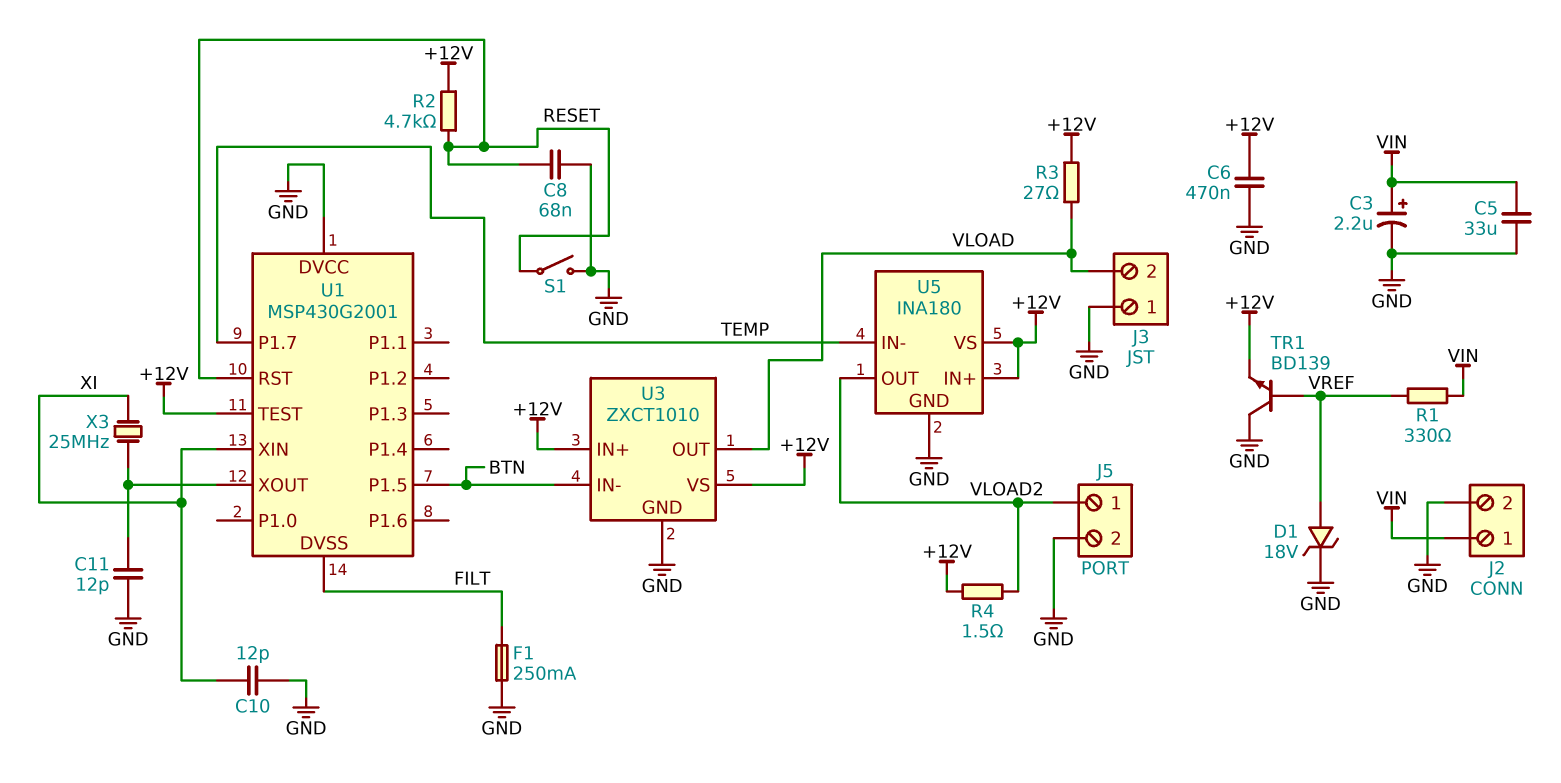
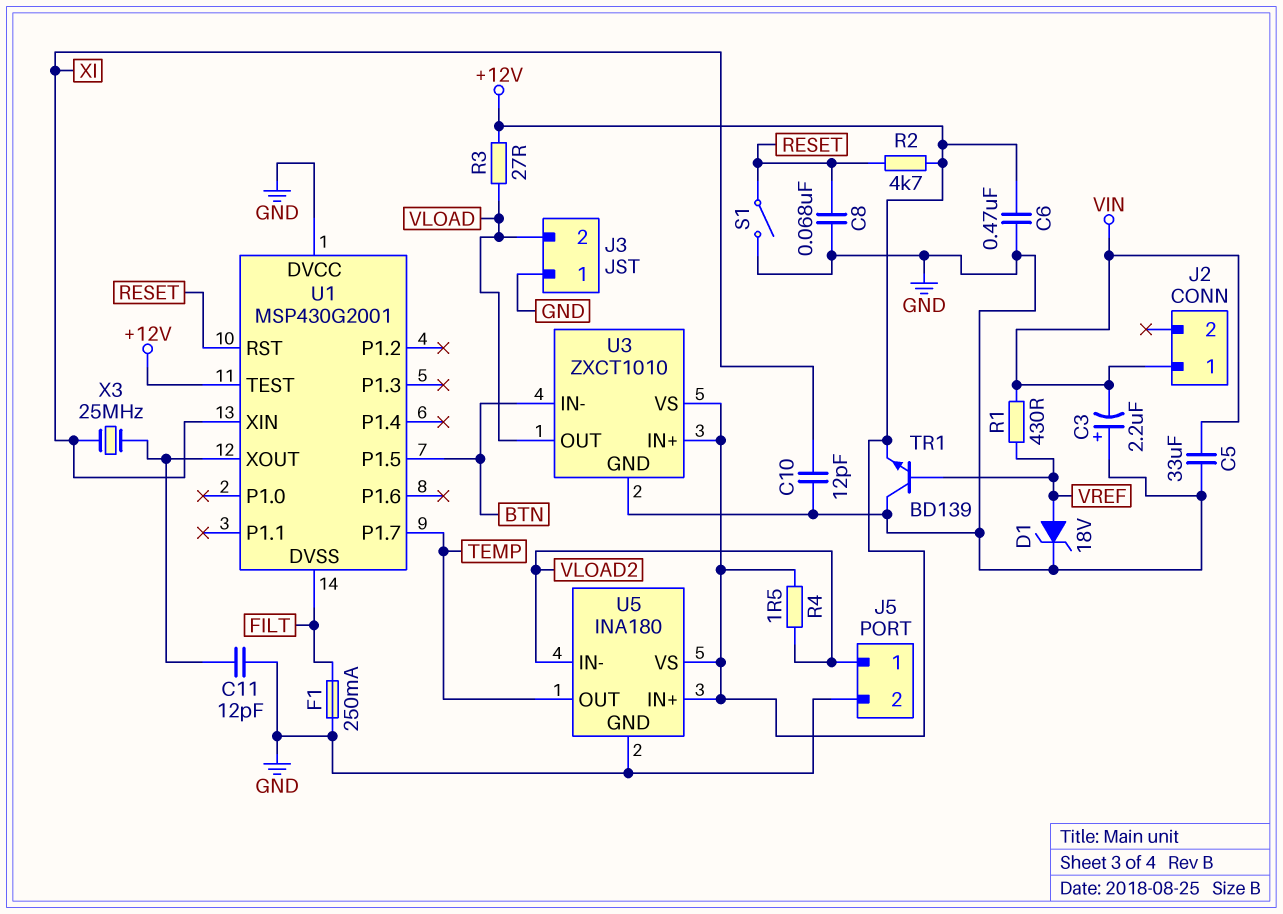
C3: 2.2uF (plus VIN, minus GND) -> 2.2uF (plus GND, minus VIN)
J2 pin 2: GND -> none
R1: 330 (VIN, VREF) -> 430 (VIN, VREF)
U5 pin IN-: TEMP -> VLOAD2
U5 pin OUT: VLOAD2 -> TEMP

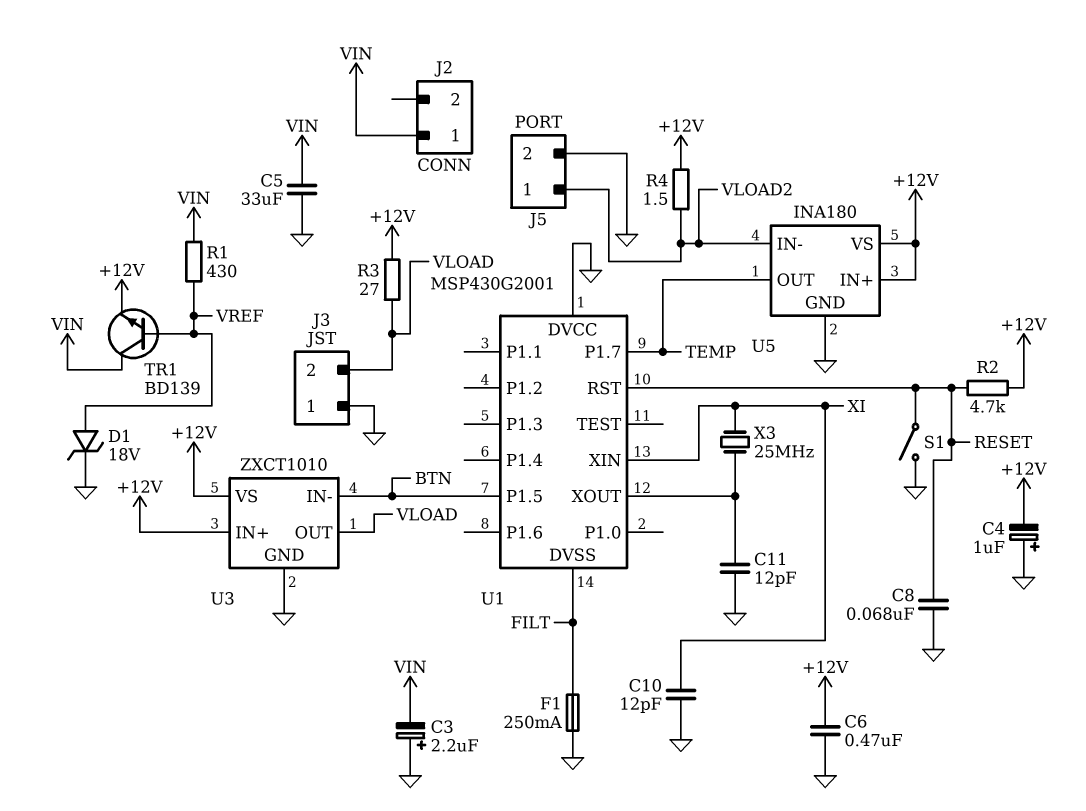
C4: none -> 1uF (plus GND, minus +12V)
TR1: NPN BD139 (B VREF, C GND, E +12V) -> NPN BD139 (B VREF, C VIN, E +12V)
U1 pin TEST: +12V -> none

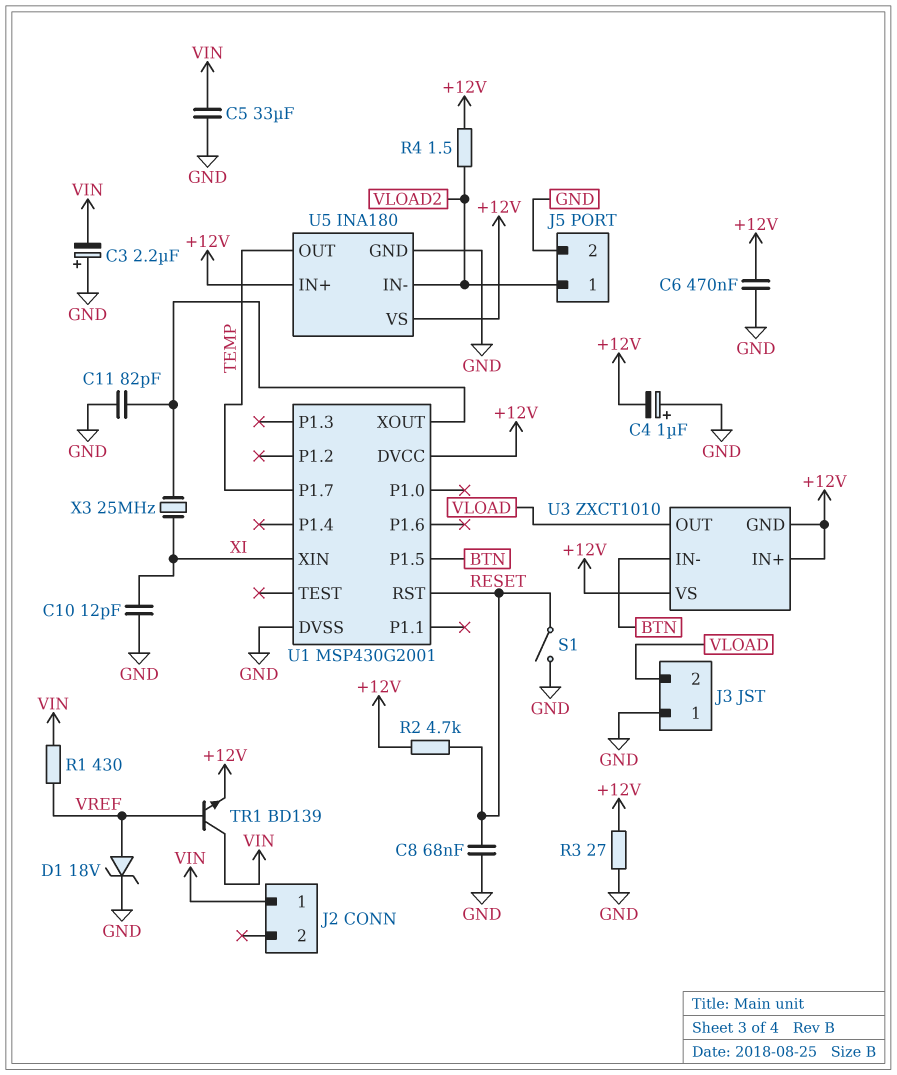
C11: 12pF (GND, U1/XOUT) -> 82pF (GND, U1/XOUT)
F1: 250mA (FILT, GND) -> none
R3: 27 (+12V, VLOAD) -> 27 (+12V, GND)
U1 pin DVCC: GND -> +12V
U1 pin DVSS: FILT -> GND
U3 pin GND: GND -> +12V

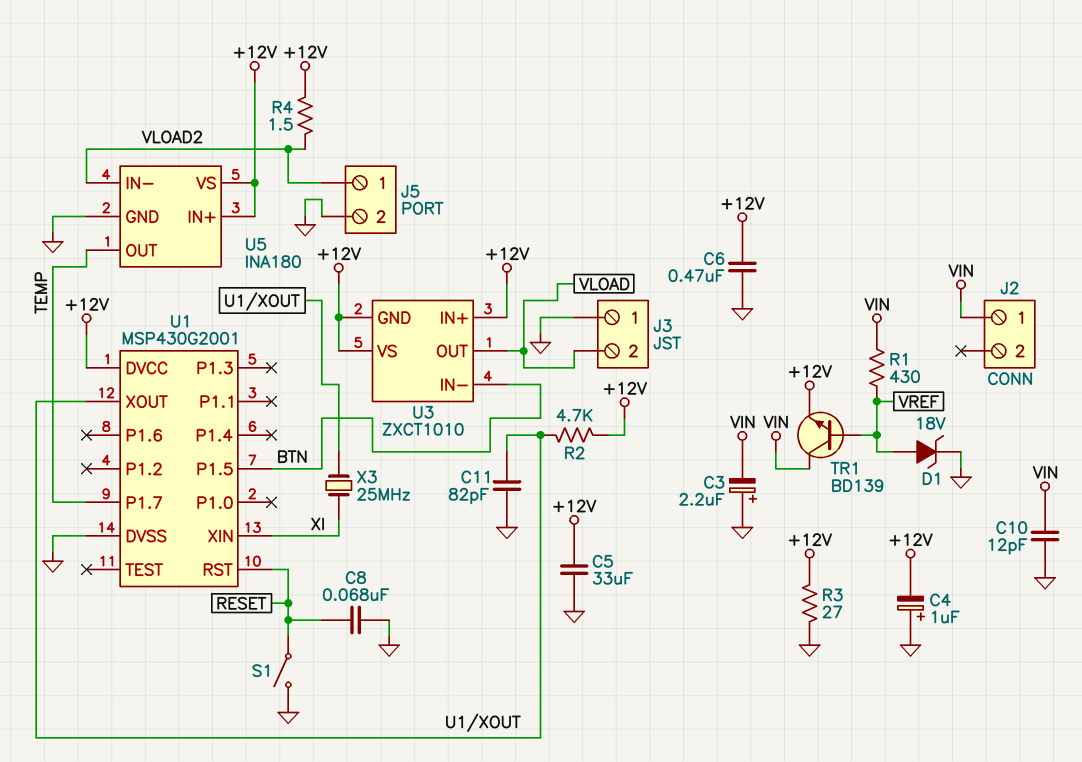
C5: 33uF (GND, VIN) -> 33uF (+12V, GND)
C10: 12pF (GND, XI) -> 12pF (GND, VIN)
R2: 4.7k (+12V, RESET) -> 4.7k (+12V, U1/XOUT)

